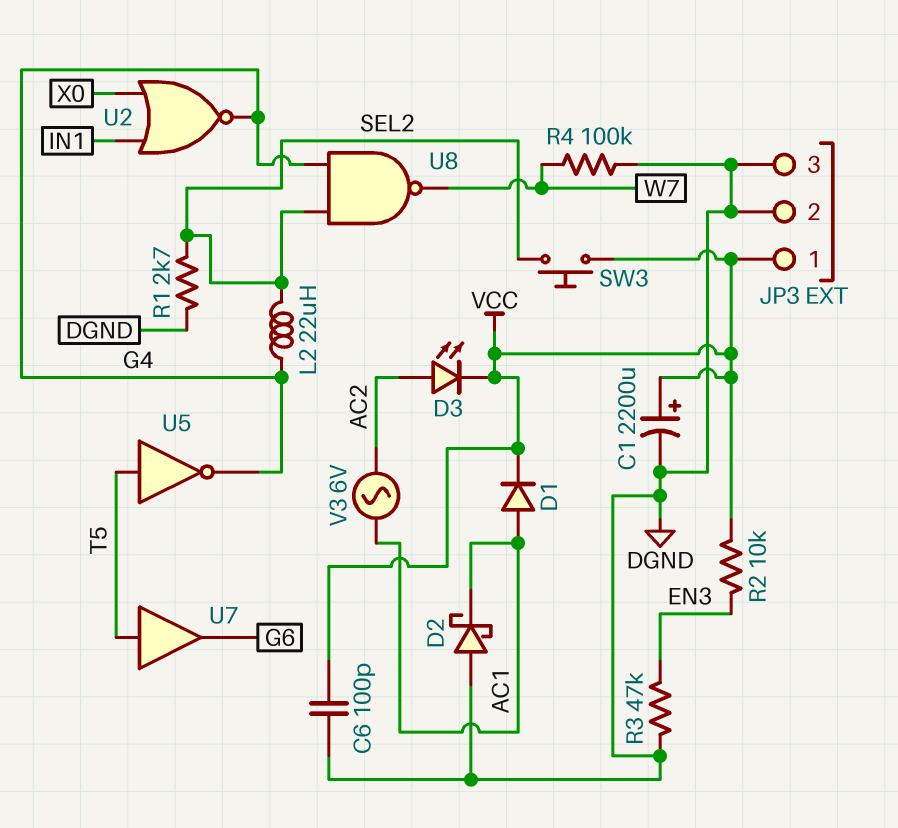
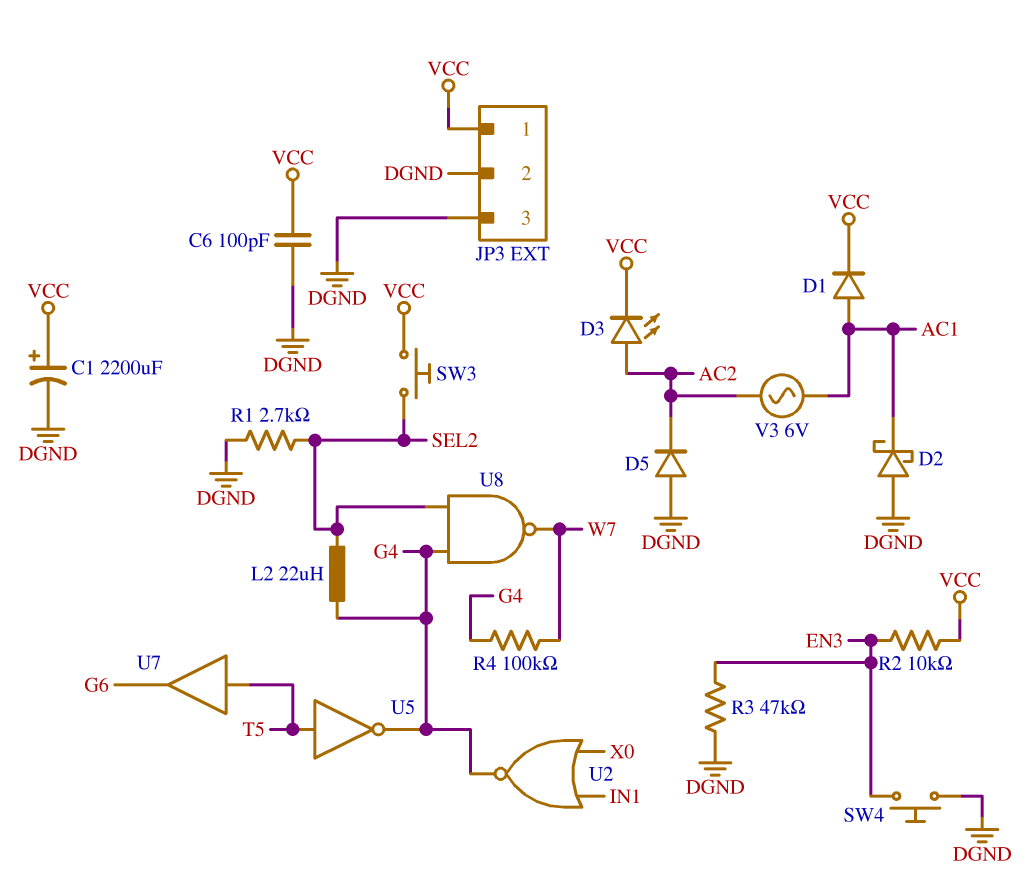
D5: none -> diode (A DGND, K AC2)
R4: 100k (DGND, W7) -> 100k (G4, W7)
SW4: none -> button (DGND, EN3)

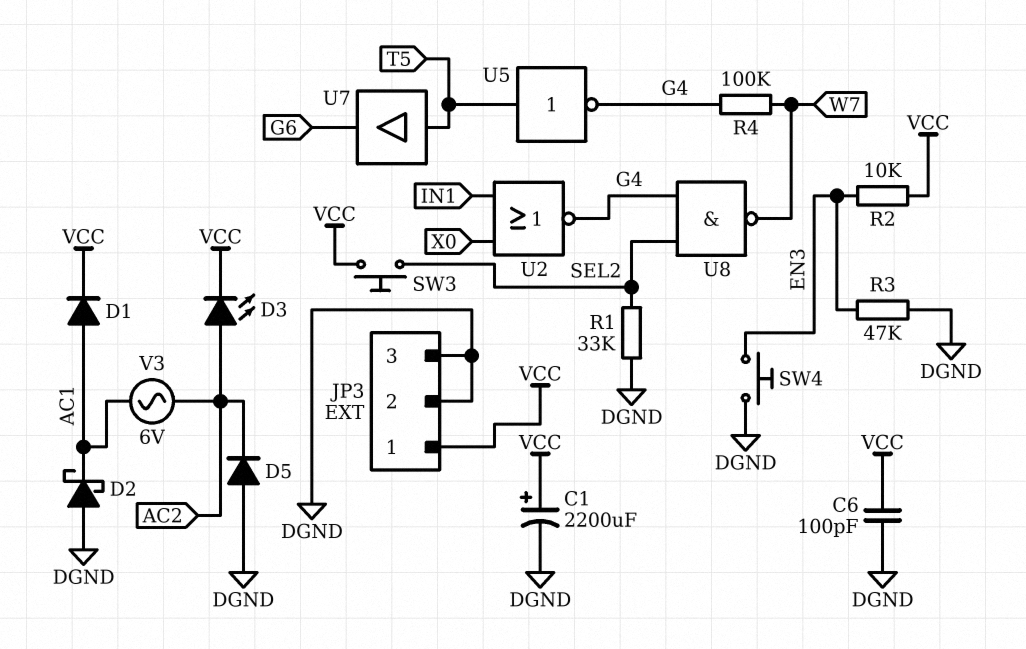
L2: 22uH (G4, SEL2) -> none
R1: 2.7k (DGND, SEL2) -> 33k (DGND, SEL2)

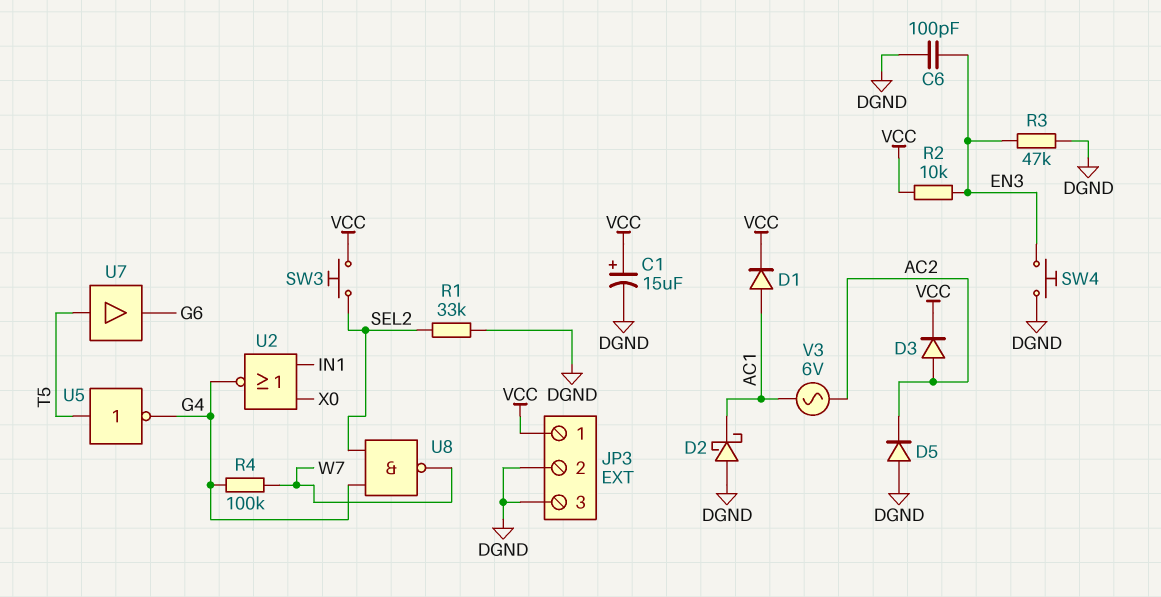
C1: 2200uF (plus VCC, minus DGND) -> 15uF (plus VCC, minus DGND)
C6: 100pF (DGND, VCC) -> 100pF (DGND, EN3)
D3: LED (A AC2, K VCC) -> diode (A AC2, K VCC)

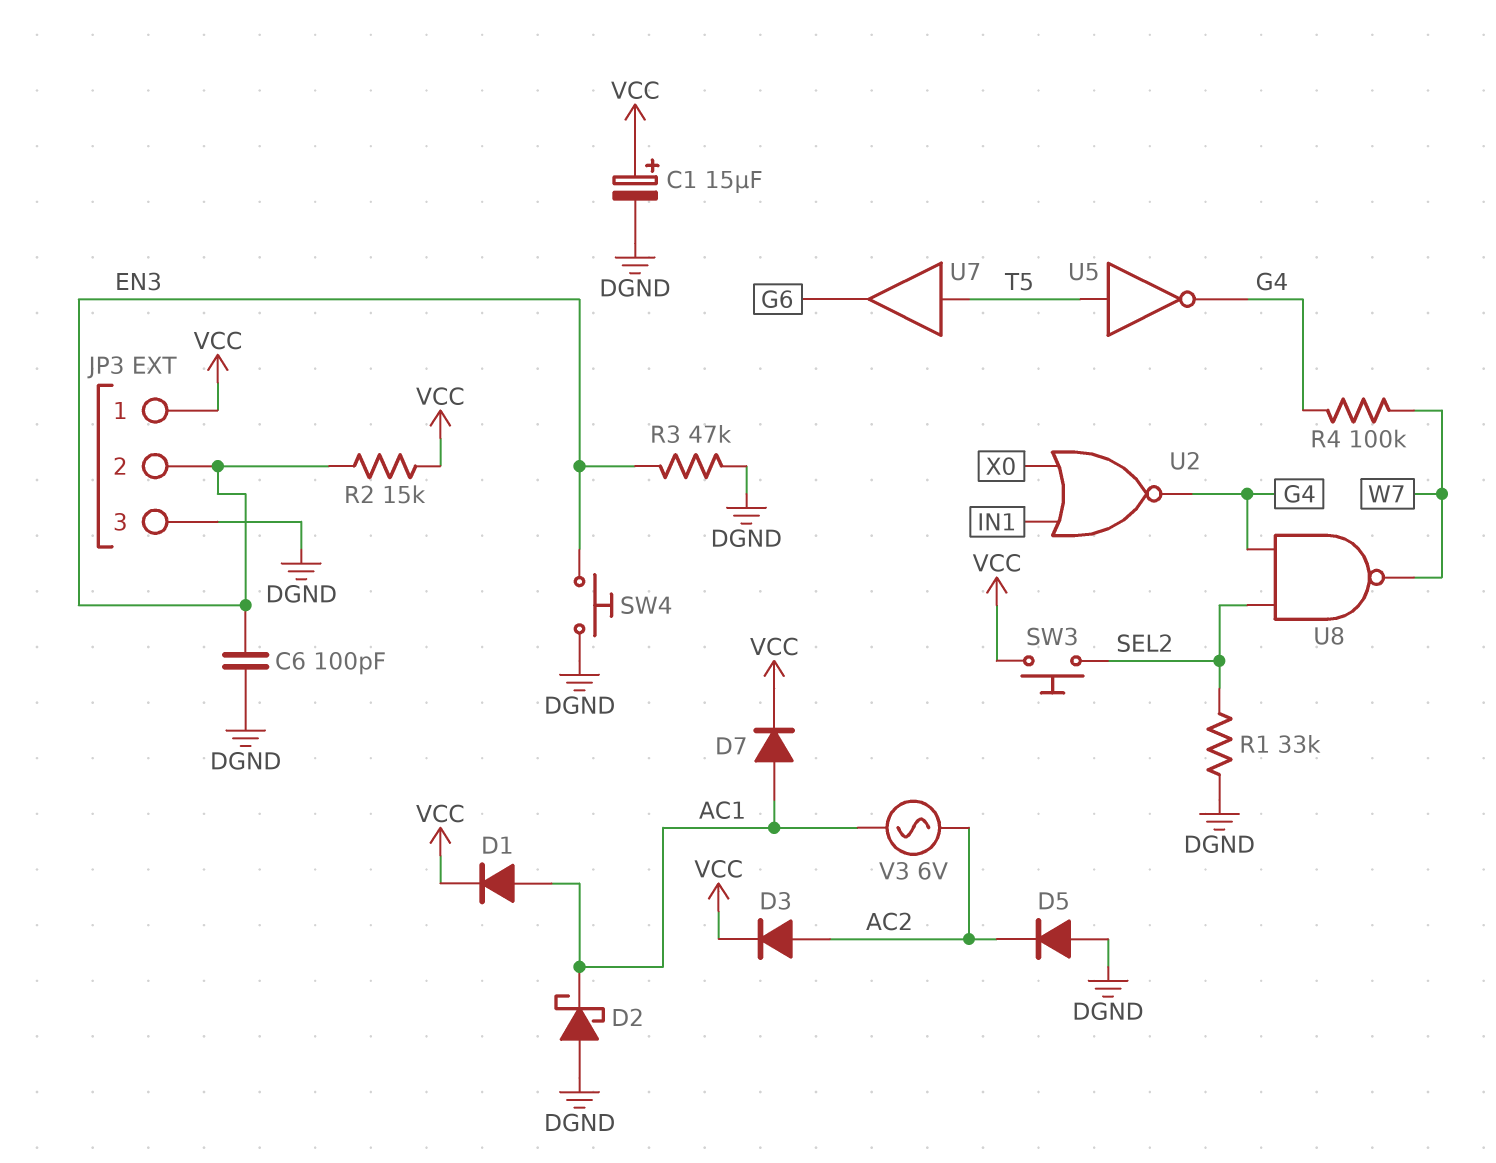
D7: none -> diode (A AC1, K VCC)
JP3 pin 2: DGND -> EN3
R2: 10k (EN3, VCC) -> 15k (EN3, VCC)

